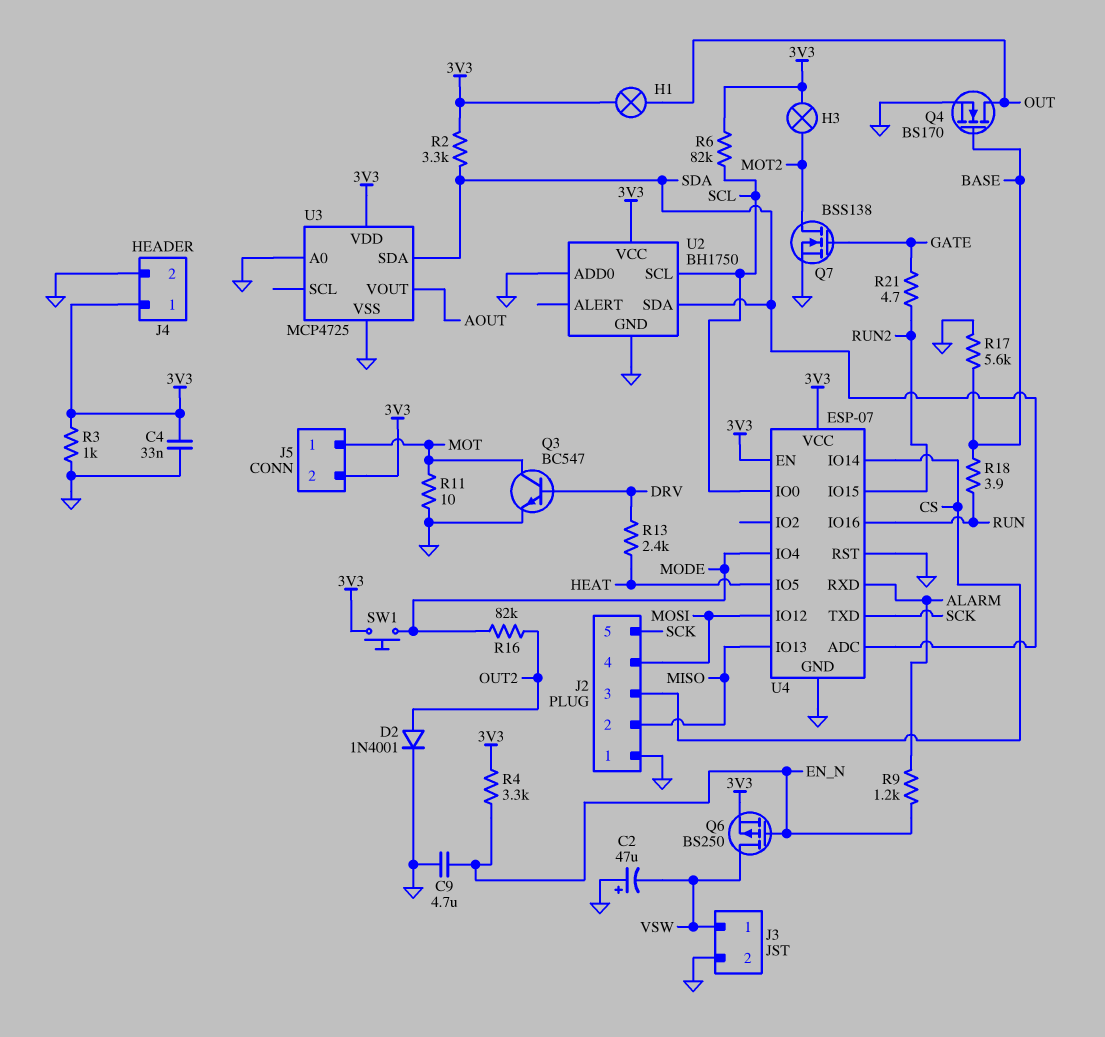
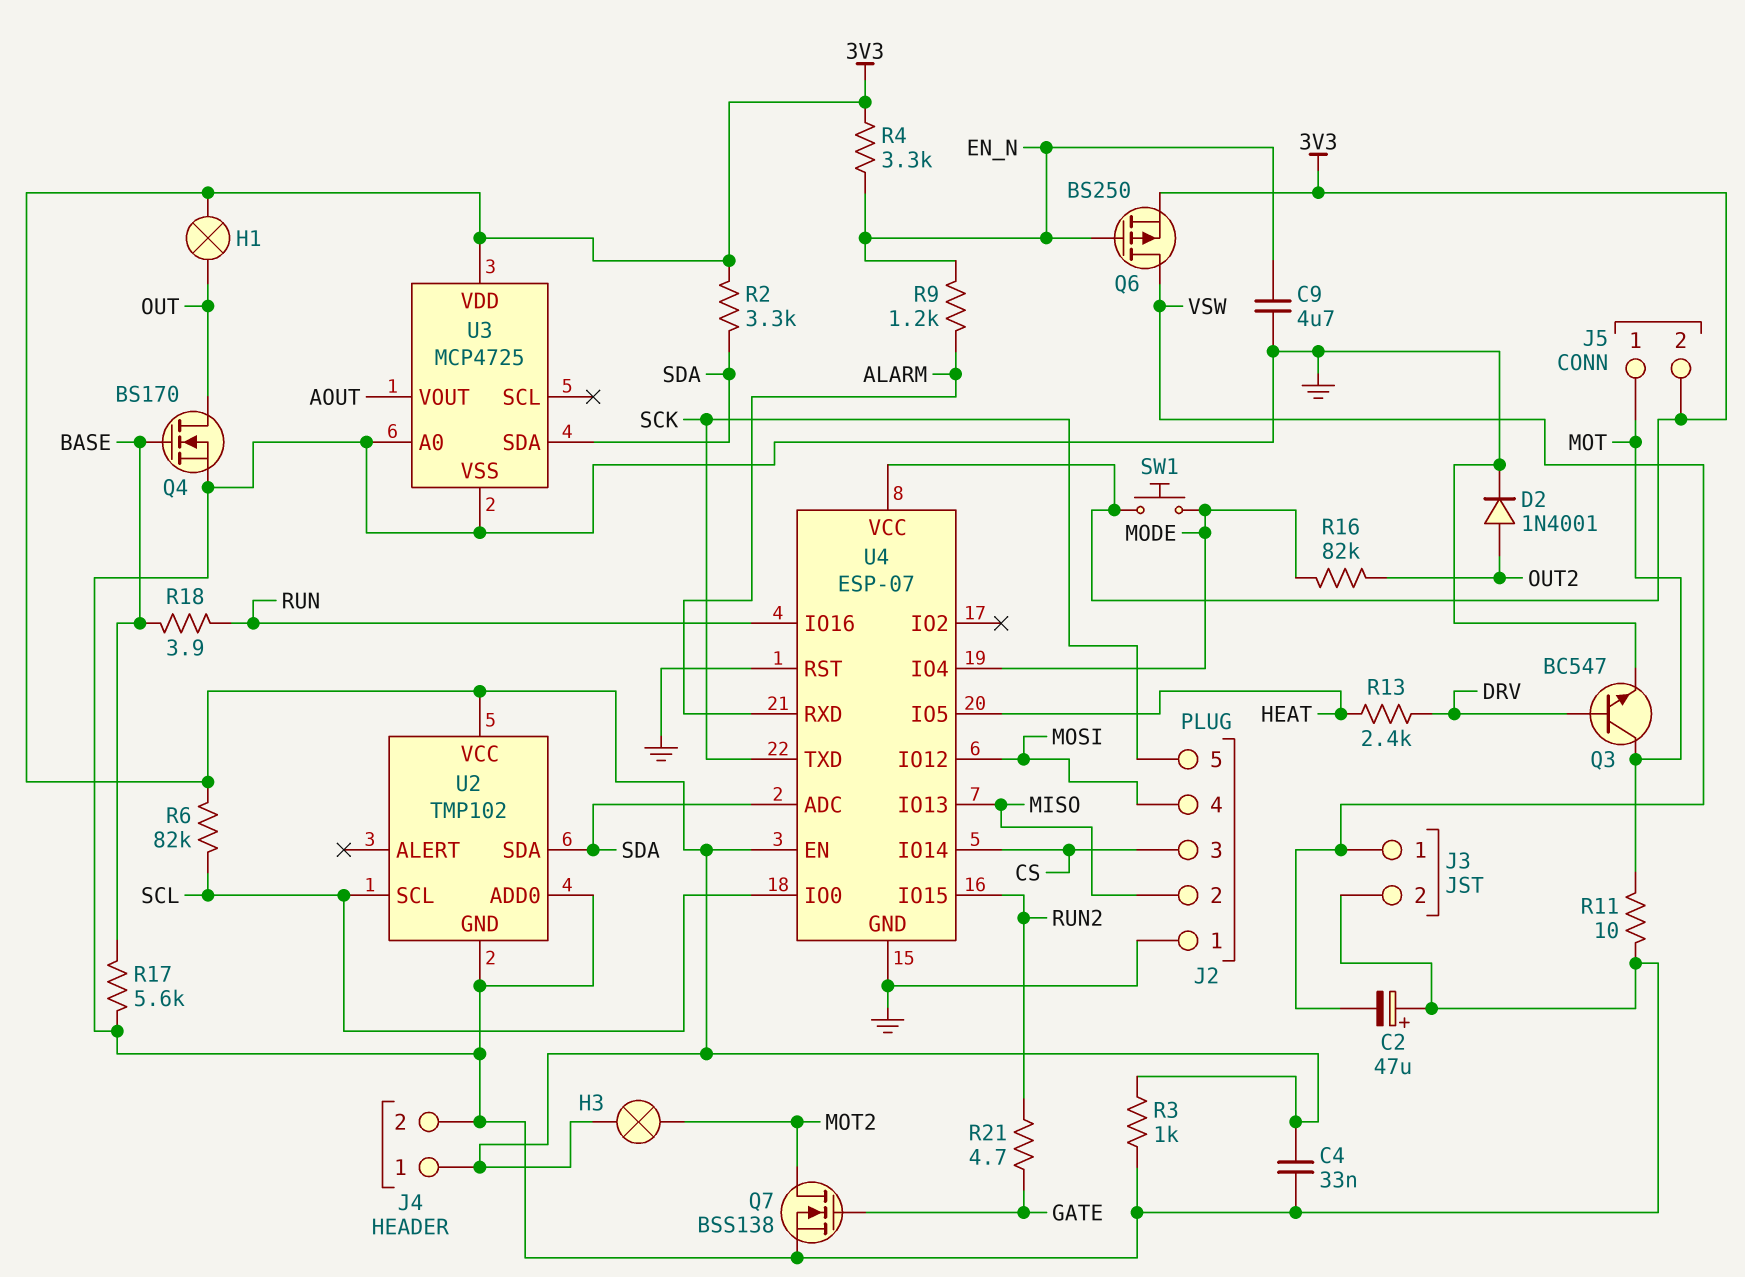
U2: BH1750 -> TMP102

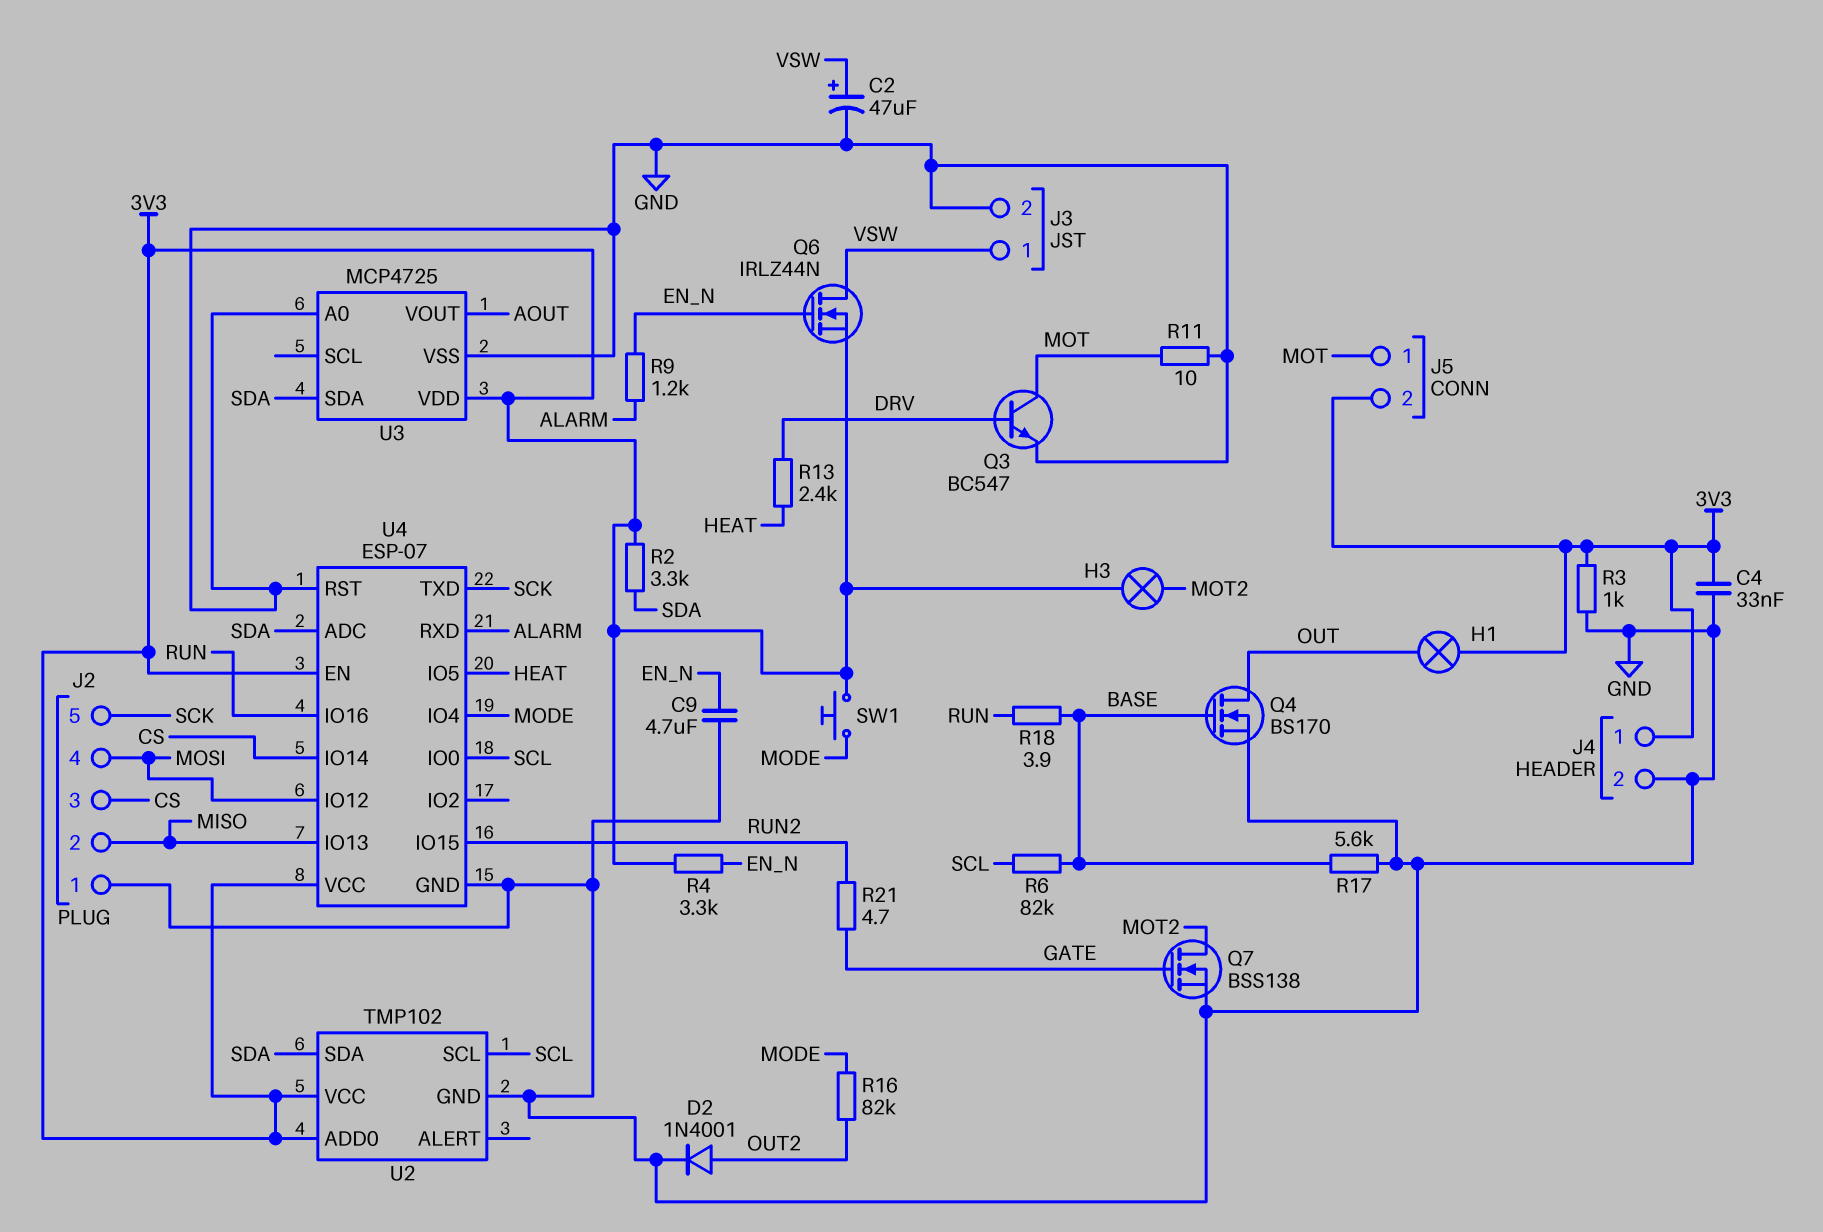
C2: 47uF (plus GND, minus VSW) -> 47uF (plus VSW, minus GND)
Q6: PMOS BS250 (G EN_N, D VSW, S 3V3) -> NMOS IRLZ44N (G EN_N, D VSW, S 3V3)
R6: 82k (3V3, SCL) -> 82k (BASE, SCL)
U2 pin ADD0: GND -> 3V3

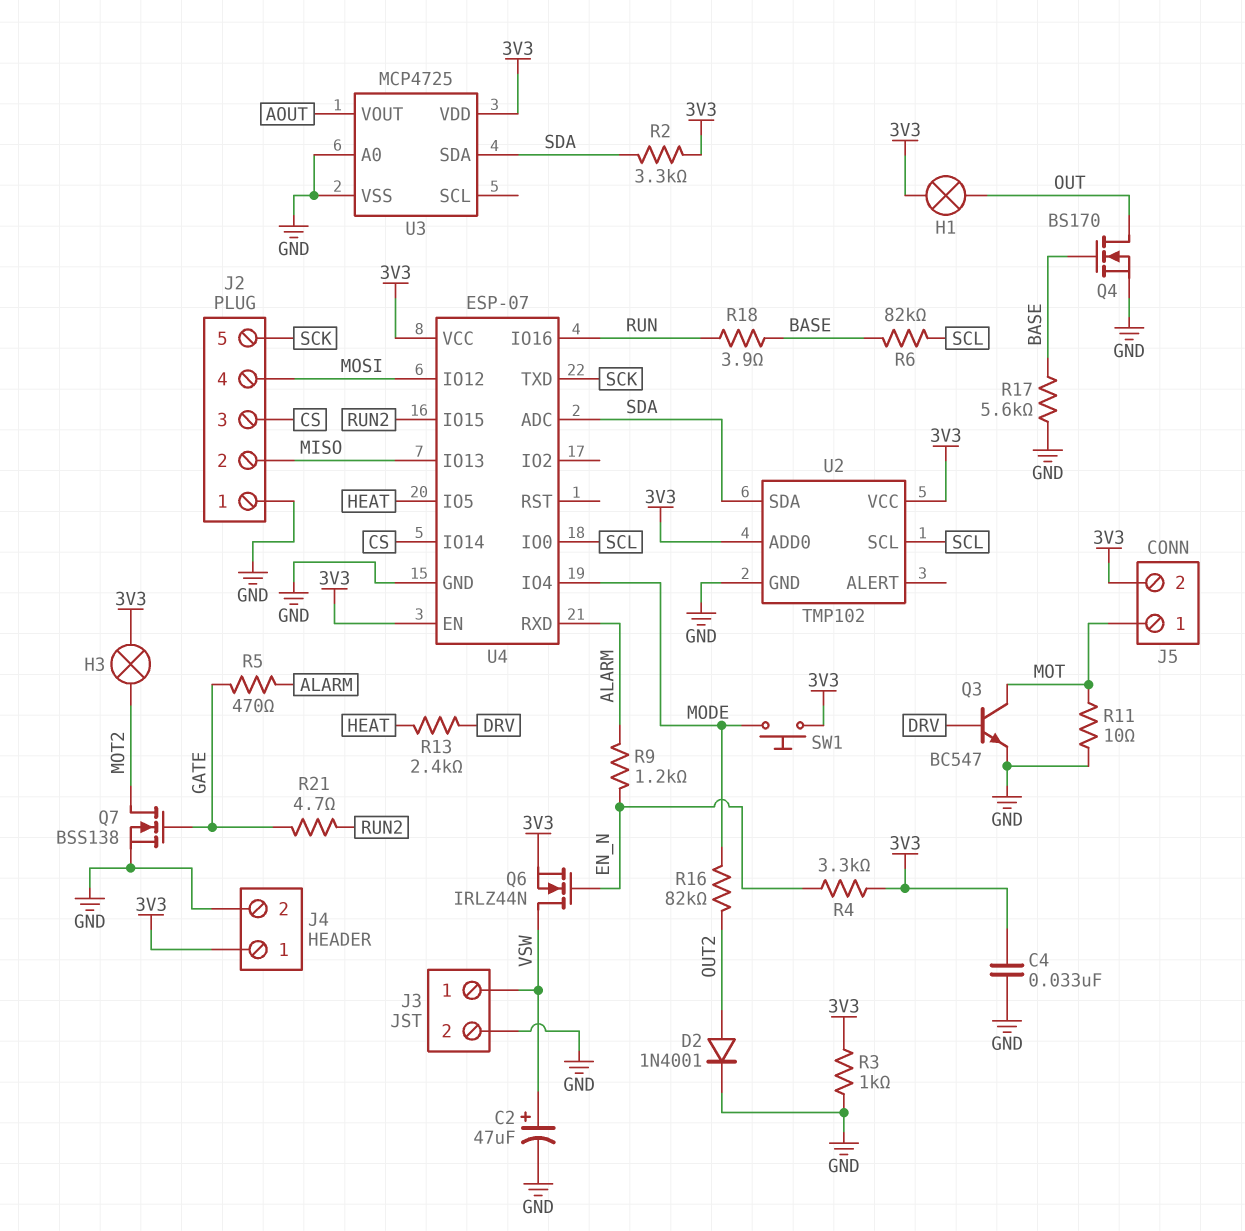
C9: 4.7uF (EN_N, GND) -> none
R5: none -> 470 (ALARM, GATE)
U4 pin RST: GND -> none

